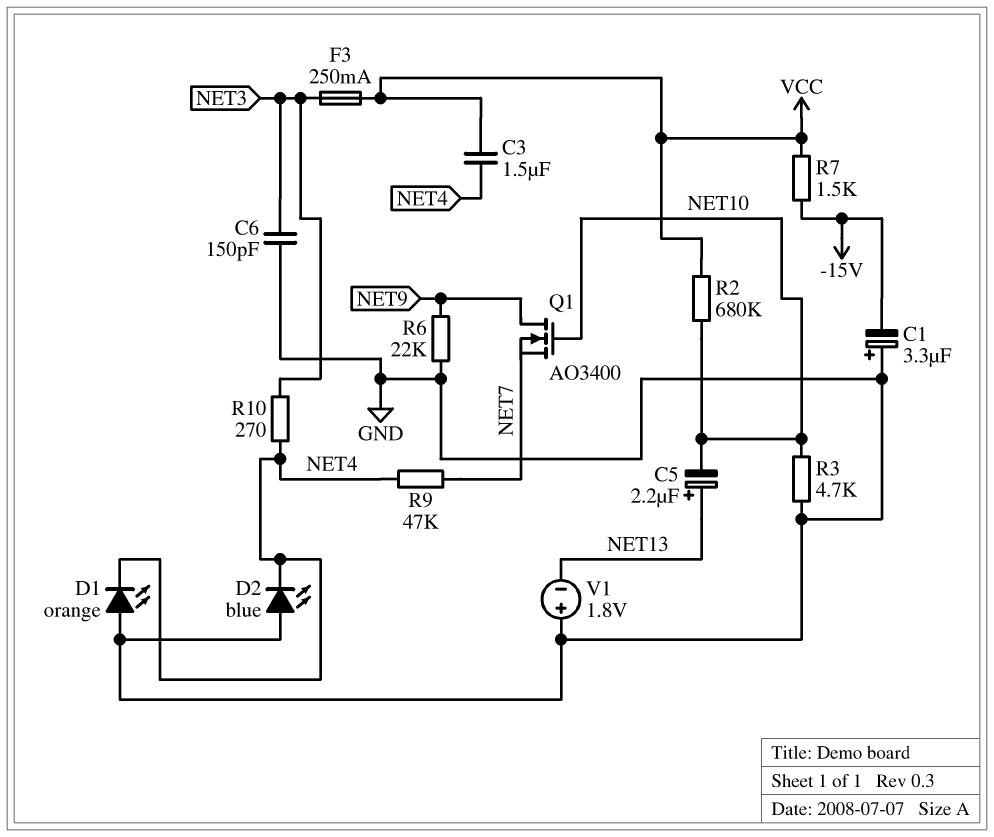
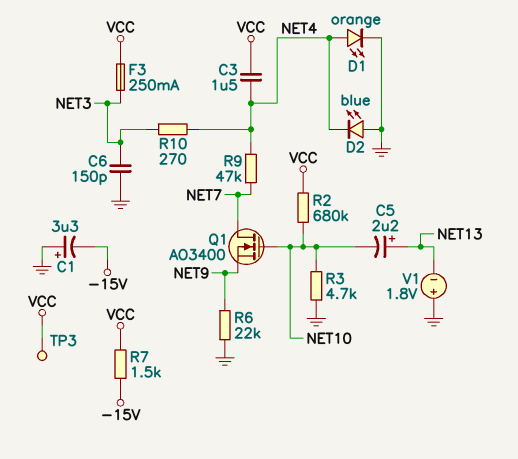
D1: LED orange (A GND, K NET4) -> LED orange (A NET4, K GND)
Q1: NMOS AO3400 (G NET10, D NET9, S NET7) -> NMOS AO3400 (G NET10, D NET7, S NET9)
TP3: none -> test point (VCC)

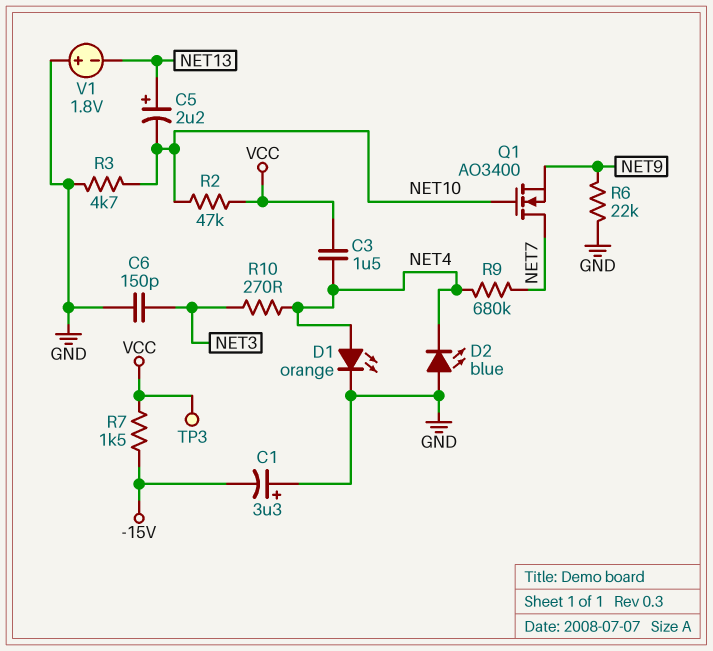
F3: 250mA (NET3, VCC) -> none
R2: 680k (NET10, VCC) -> 47k (NET10, VCC)
R9: 47k (NET4, NET7) -> 680k (NET4, NET7)

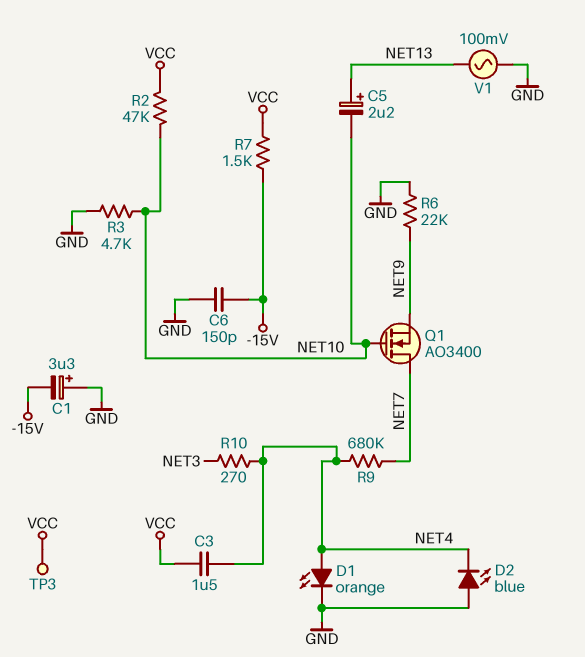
C6: 150pF (GND, NET3) -> 150pF (-15V, GND)
V1: 1.8V (plus GND, minus NET13) -> AC 100mV (GND, NET13)

